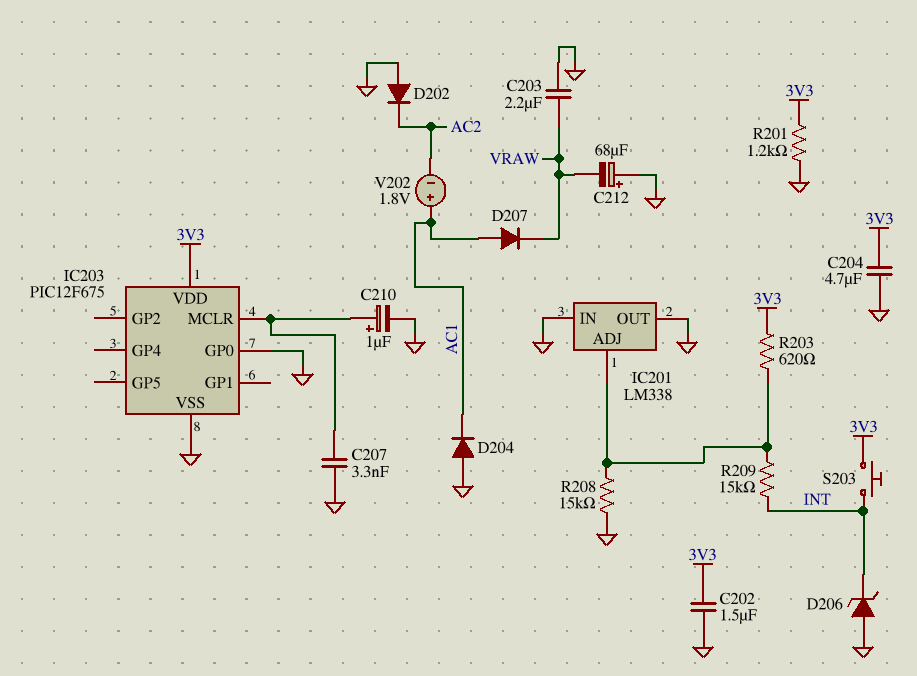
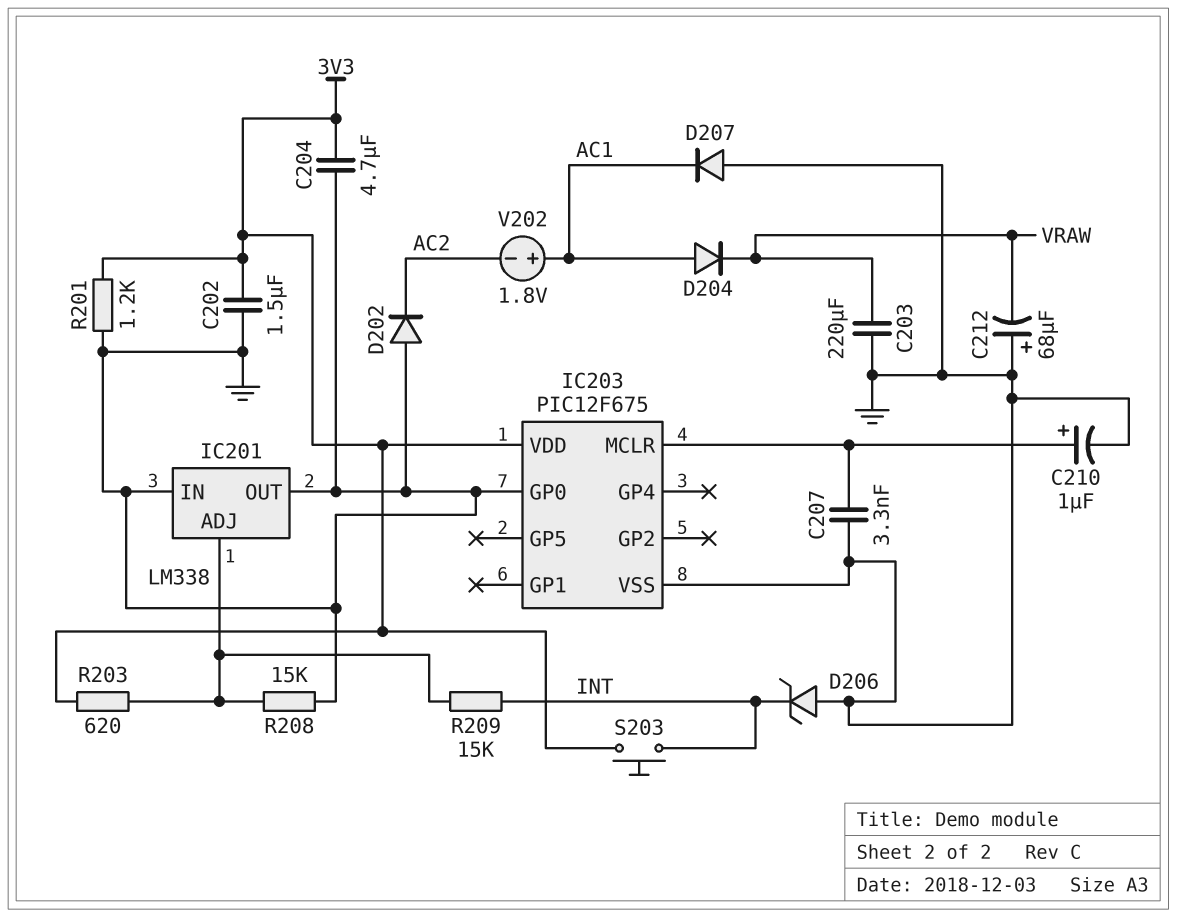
C203: 2.2uF (GND, VRAW) -> 220uF (GND, VRAW)
D204: diode (A GND, K AC1) -> diode (A AC1, K VRAW)
D207: diode (A AC1, K VRAW) -> diode (A GND, K AC1)

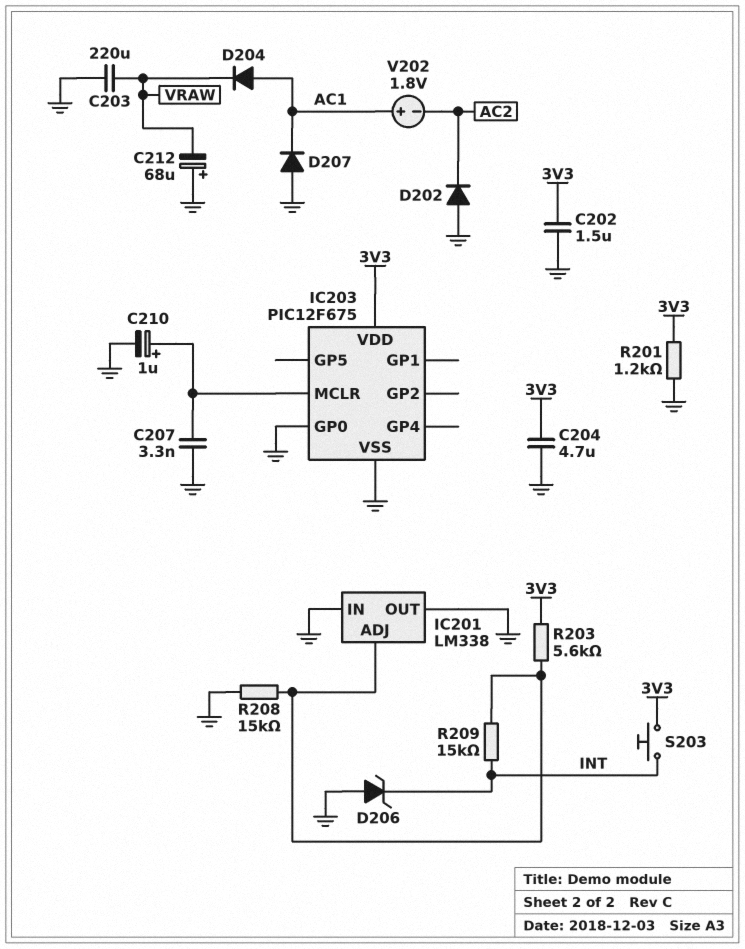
R203: 620 (3V3, IC201/ADJ) -> 5.6k (3V3, IC201/ADJ)

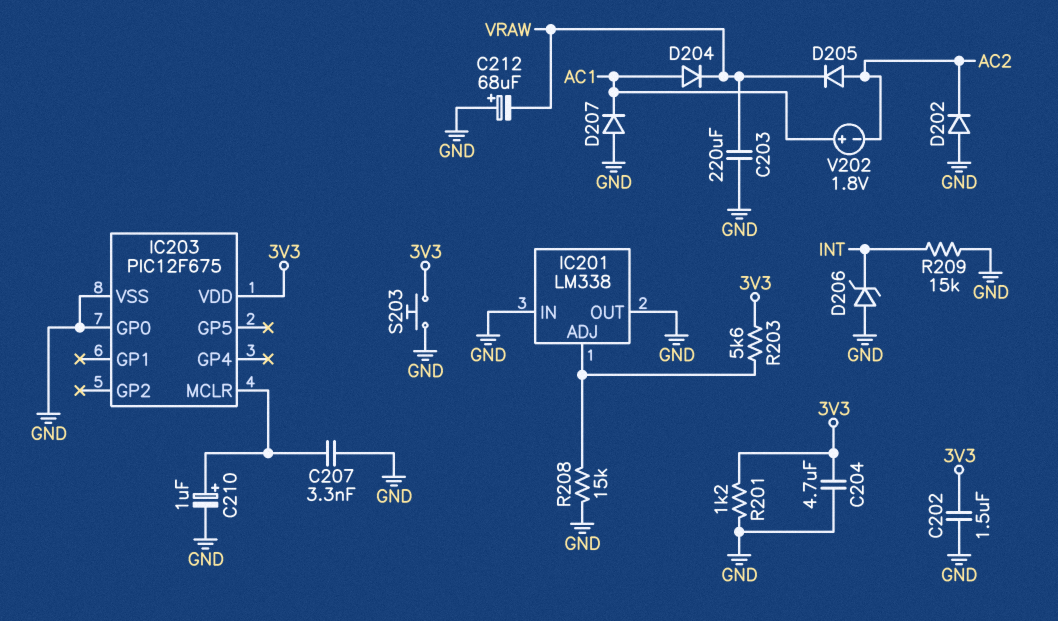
D205: none -> diode (A AC2, K VRAW)
R209: 15k (IC201/ADJ, INT) -> 15k (GND, INT)
S203: button (3V3, INT) -> button (3V3, GND)

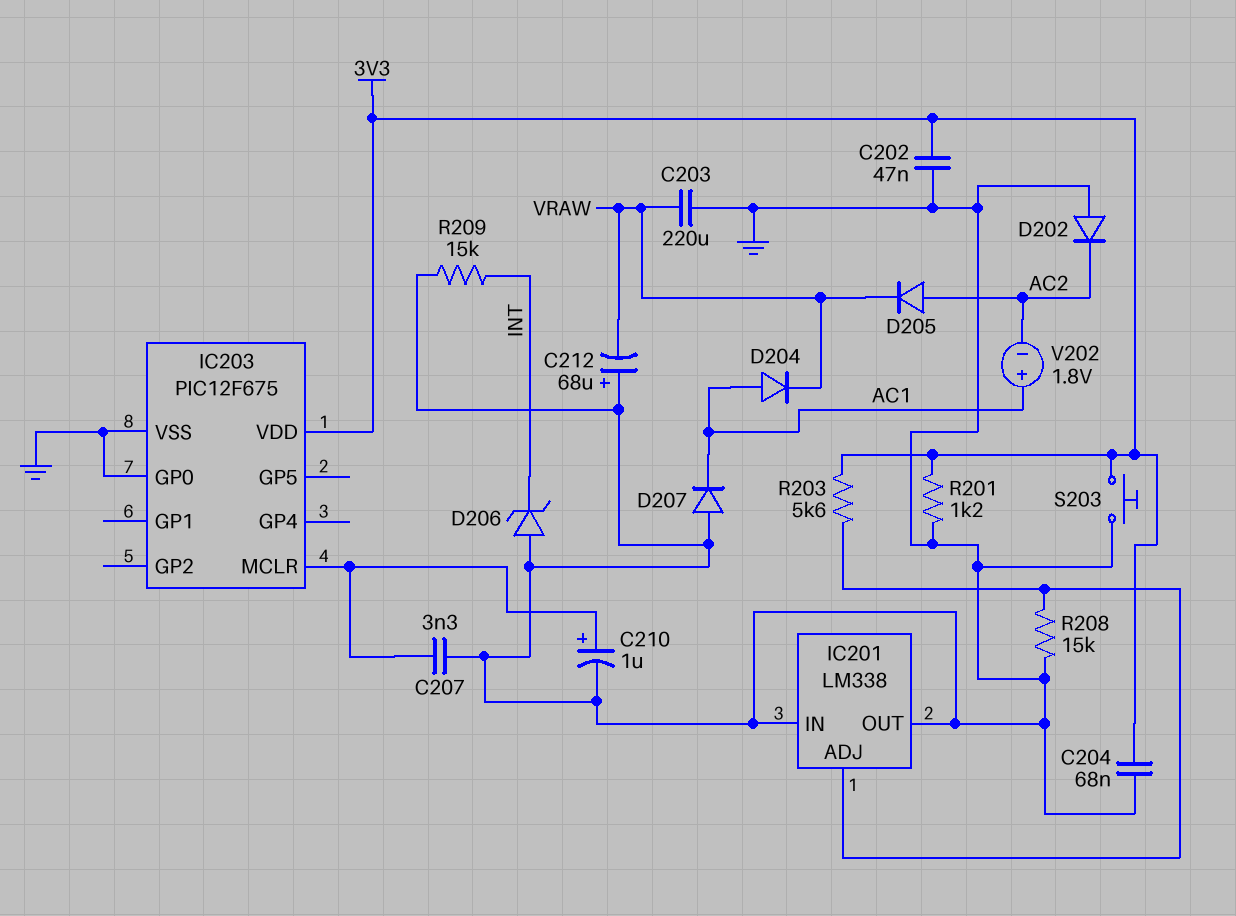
C202: 1.5uF (3V3, GND) -> 47nF (3V3, GND)
C204: 4.7uF (3V3, GND) -> 68nF (3V3, GND)

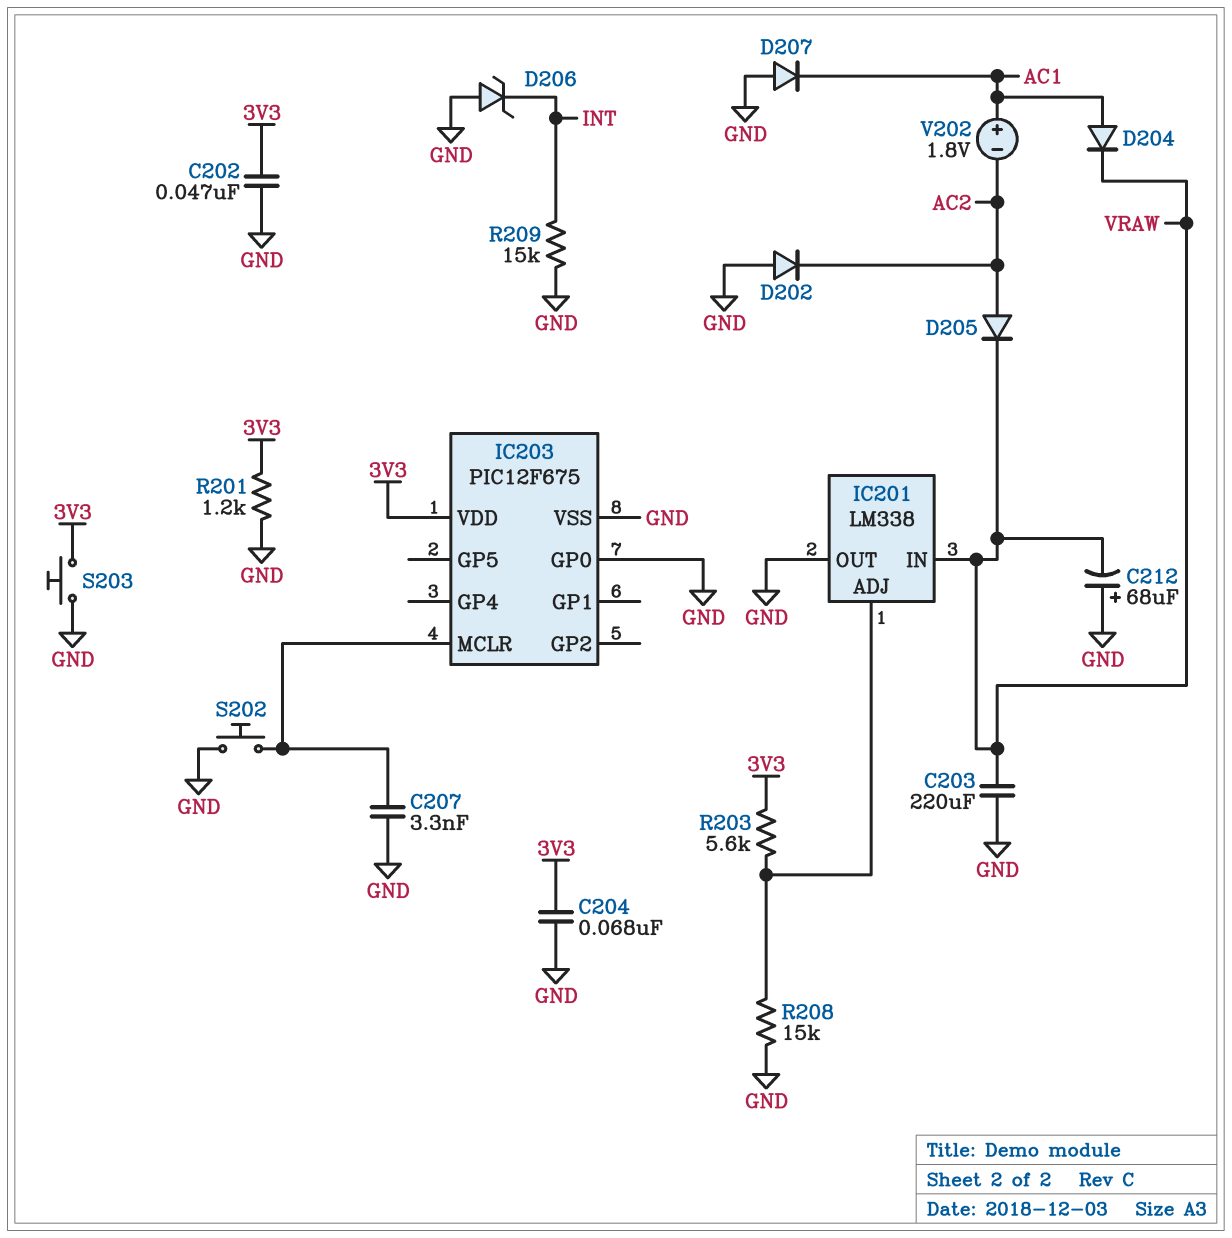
C210: 1uF (plus IC203/MCLR, minus GND) -> none
IC201 pin IN: GND -> VRAW
S202: none -> button (GND, IC203/MCLR)

